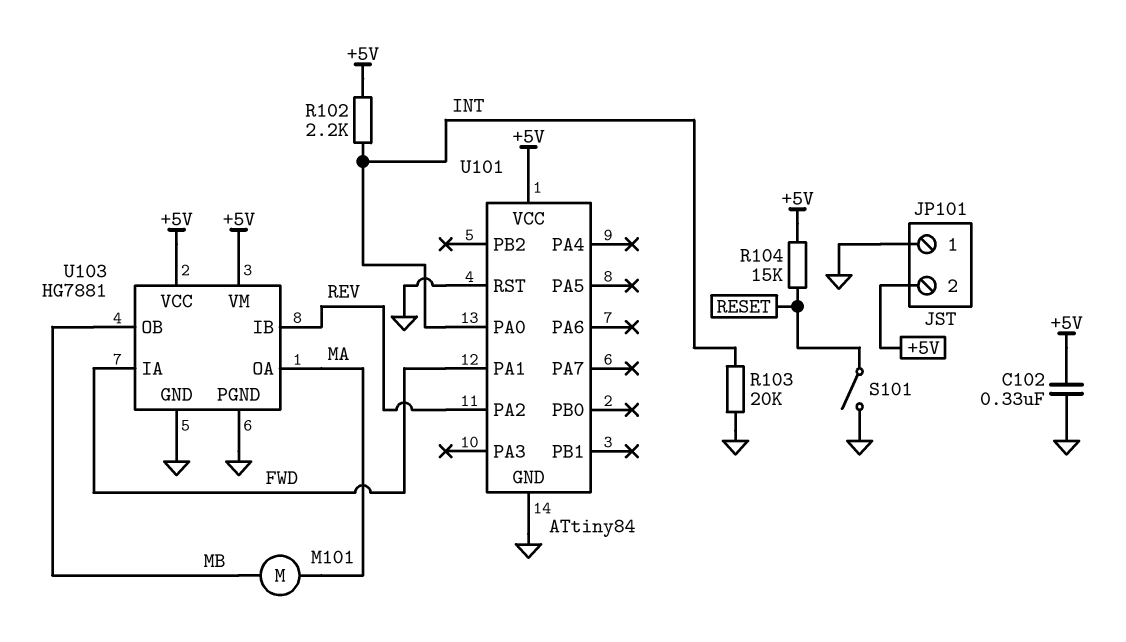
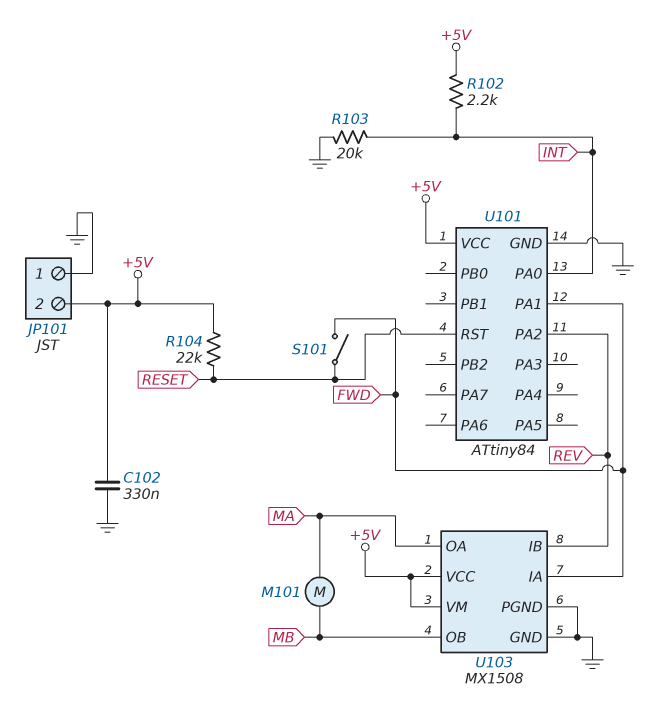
R104: 15k (+5V, RESET) -> 22k (+5V, RESET)
S101: switch (GND, RESET) -> switch (FWD, RESET)
U101 pin RST: GND -> RESET
U103: HG7881 -> MX1508

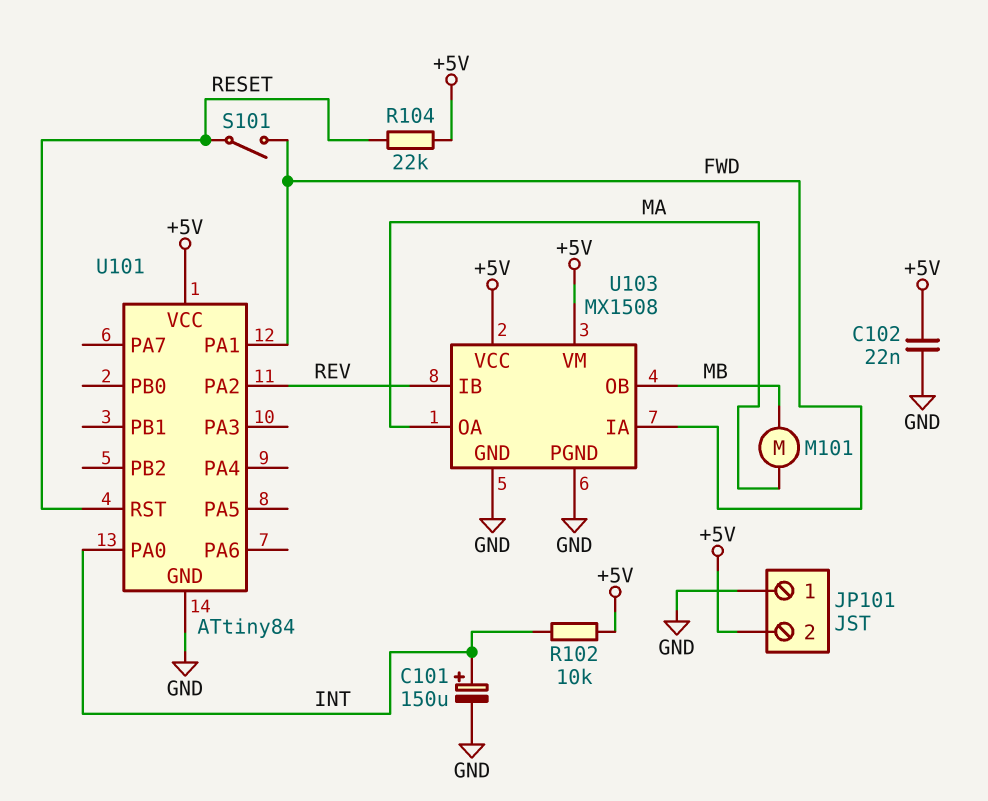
C101: none -> 150uF (plus INT, minus GND)
C102: 330nF (+5V, GND) -> 22nF (+5V, GND)
R102: 2.2k (+5V, INT) -> 10k (+5V, INT)
R103: 20k (GND, INT) -> none

